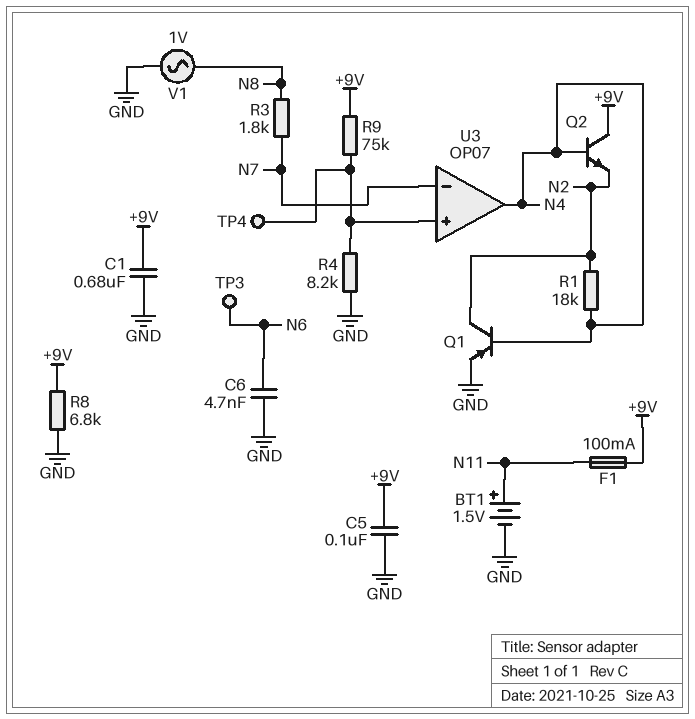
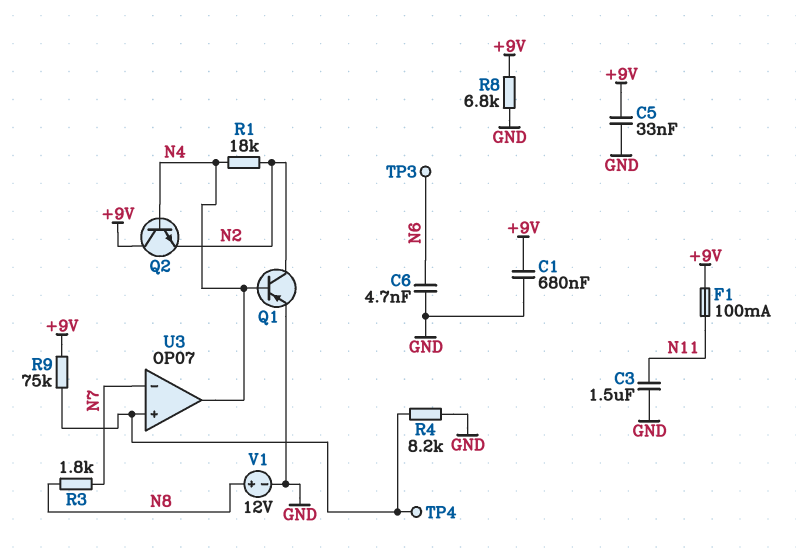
BT1: 1.5V (plus N11, minus GND) -> none
C3: none -> 1.5uF (GND, N11)
C5: 100nF (+9V, GND) -> 33nF (+9V, GND)
V1: AC 1V (GND, N8) -> 12V (plus N8, minus GND)

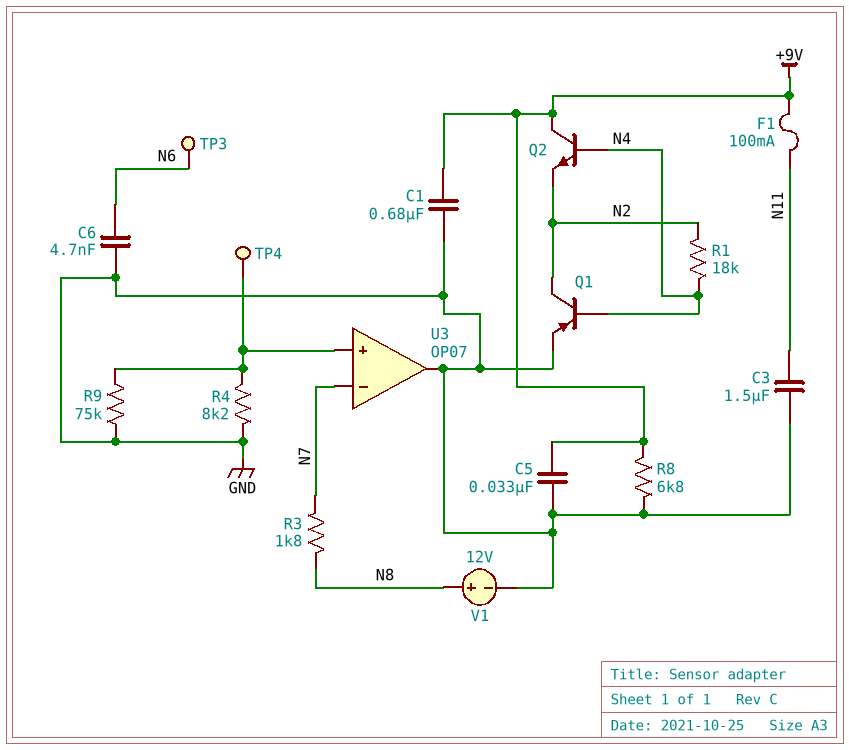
R9: 75k (+9V, U3/in+) -> 75k (GND, U3/in+)
U3 pin out: N4 -> GND

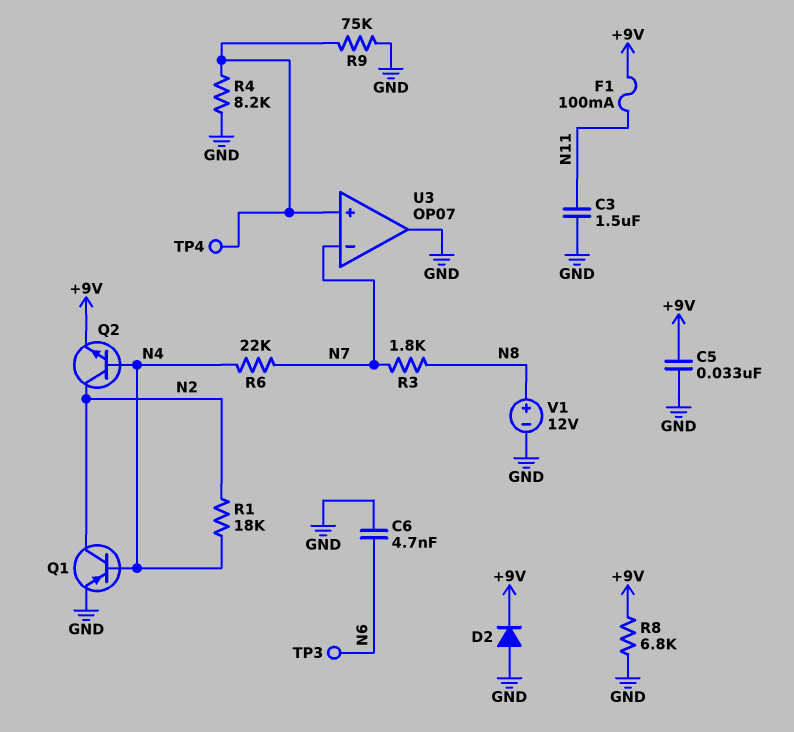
C1: 680nF (+9V, GND) -> none
D2: none -> diode (A GND, K +9V)
Q2: NPN (B N4, C +9V, E N2) -> NPN (B N4, C N2, E +9V)
R6: none -> 22k (N4, N7)

